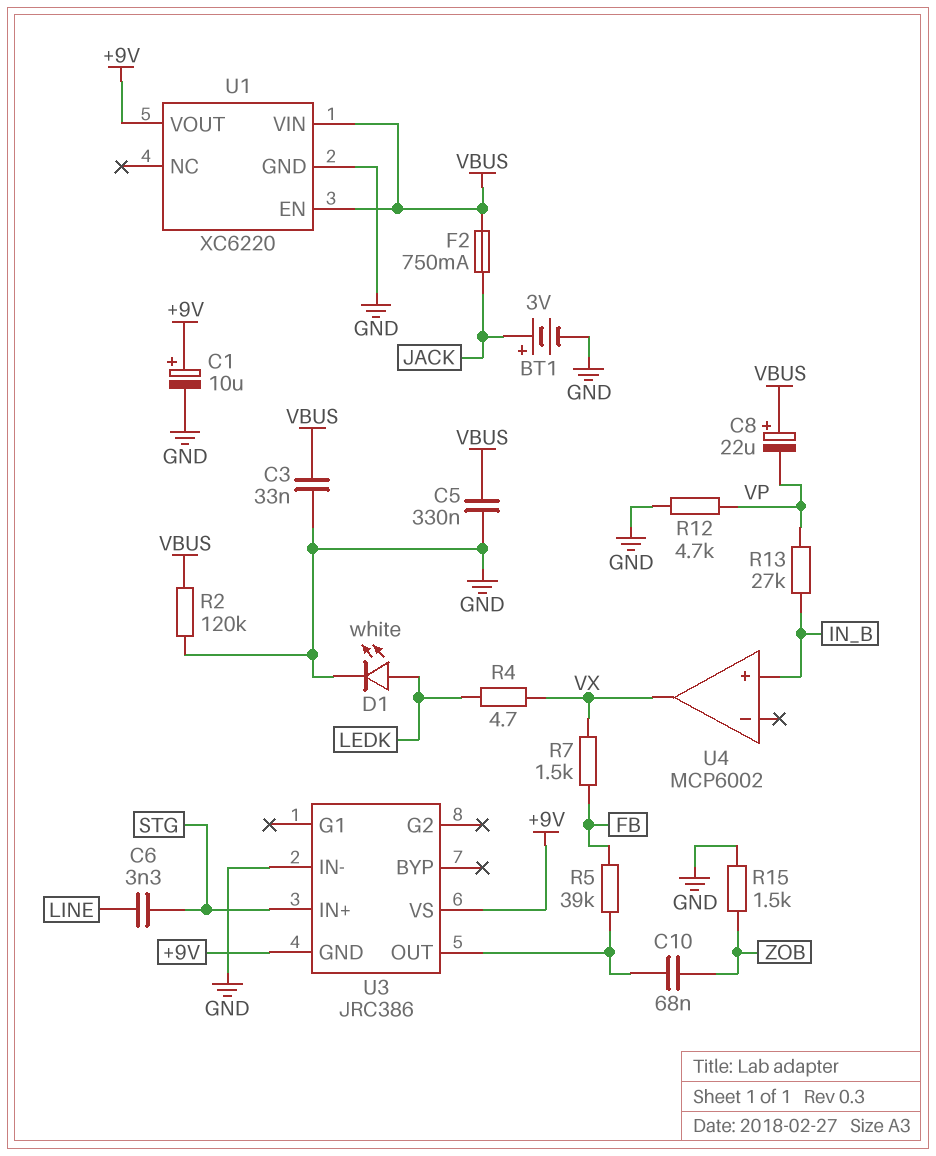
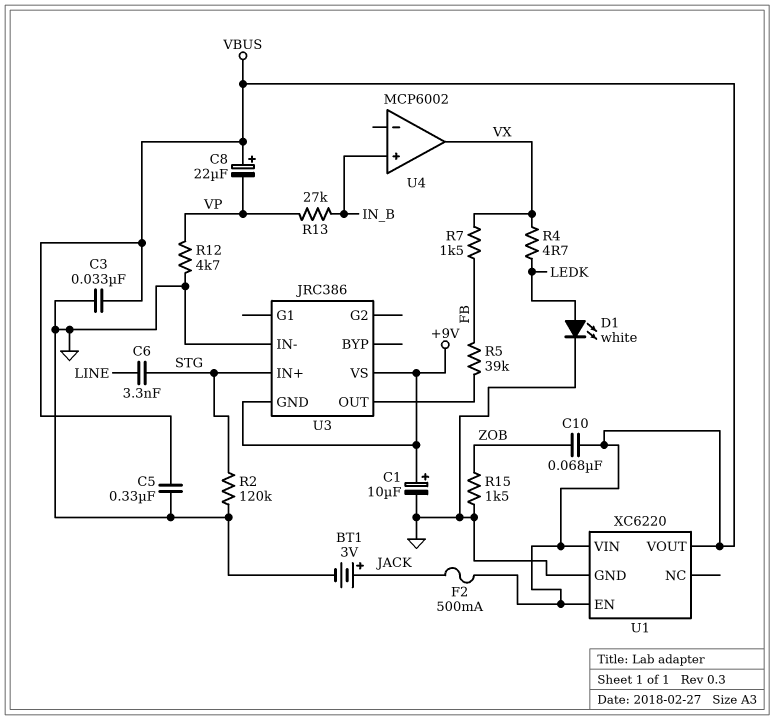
C10: 68nF (U3/OUT, ZOB) -> 68nF (VBUS, ZOB)
F2: 750mA (JACK, VBUS) -> 500mA (JACK, VBUS)
R2: 120k (GND, VBUS) -> 120k (GND, STG)
U1 pin VOUT: +9V -> VBUS

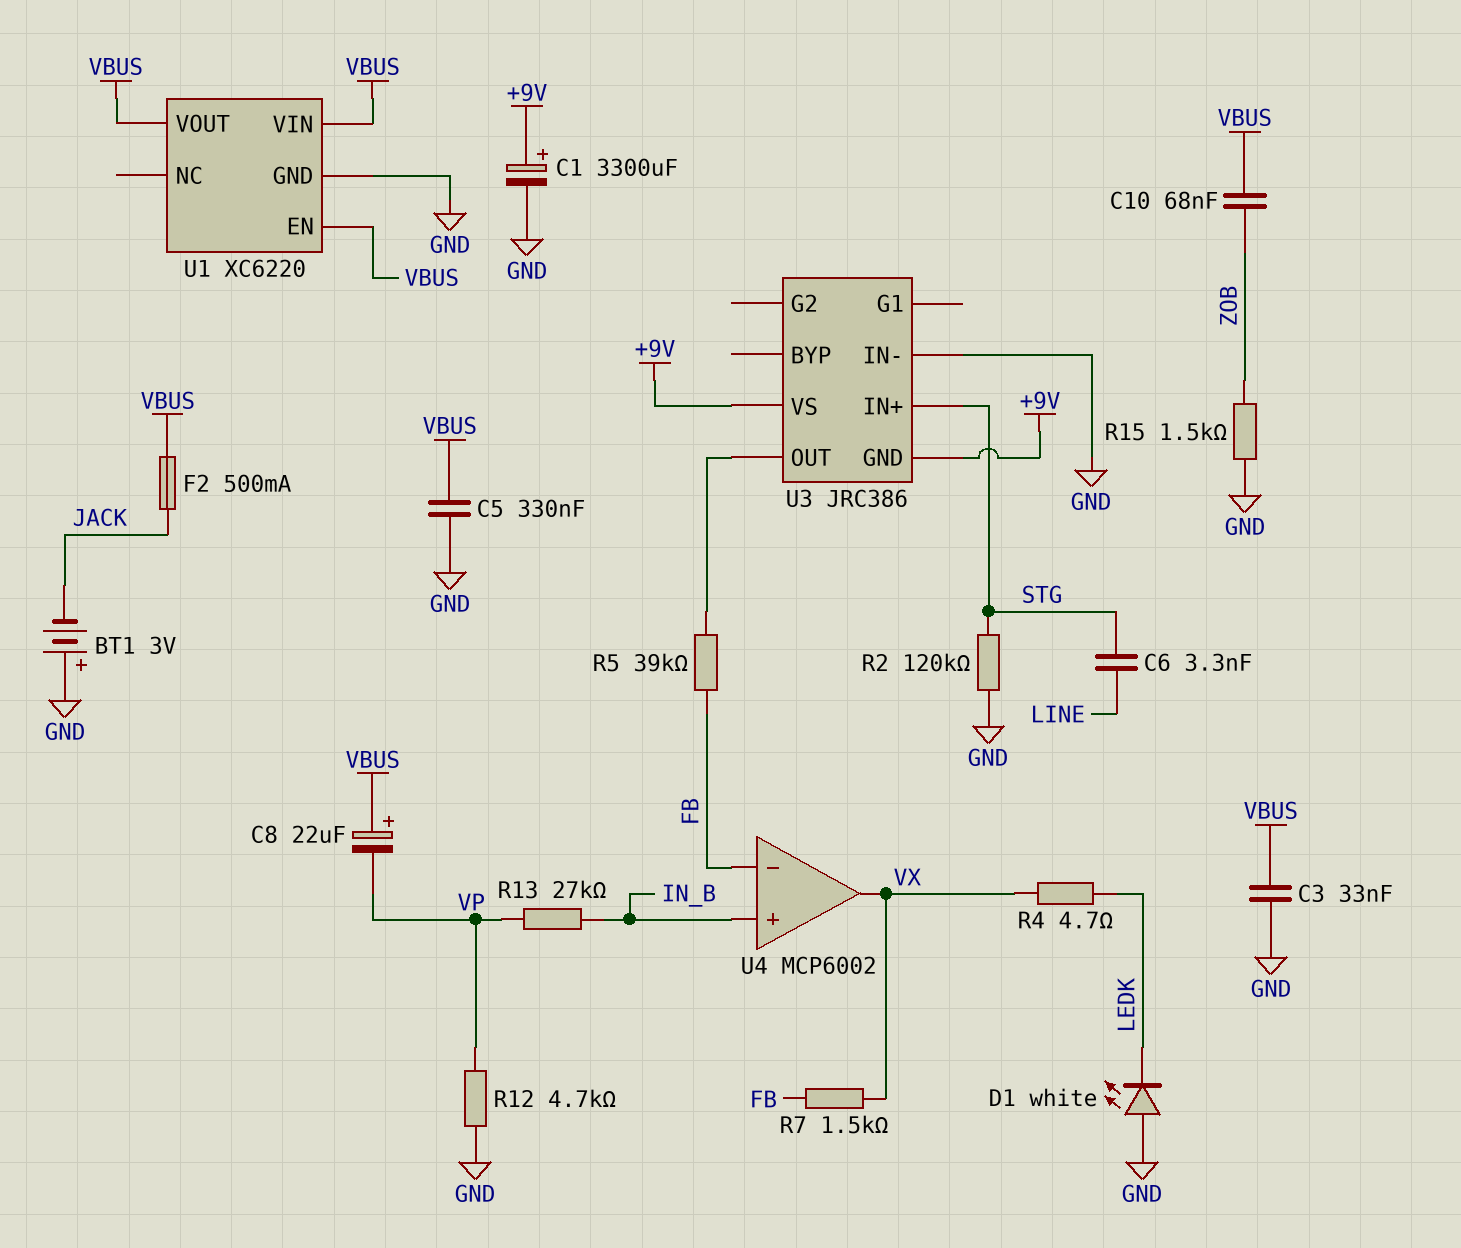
BT1: 3V (plus JACK, minus GND) -> 3V (plus GND, minus JACK)
C1: 10uF (plus +9V, minus GND) -> 3300uF (plus +9V, minus GND)
D1: LED white (A LEDK, K GND) -> LED white (A GND, K LEDK)
U4 pin in-: none -> FB

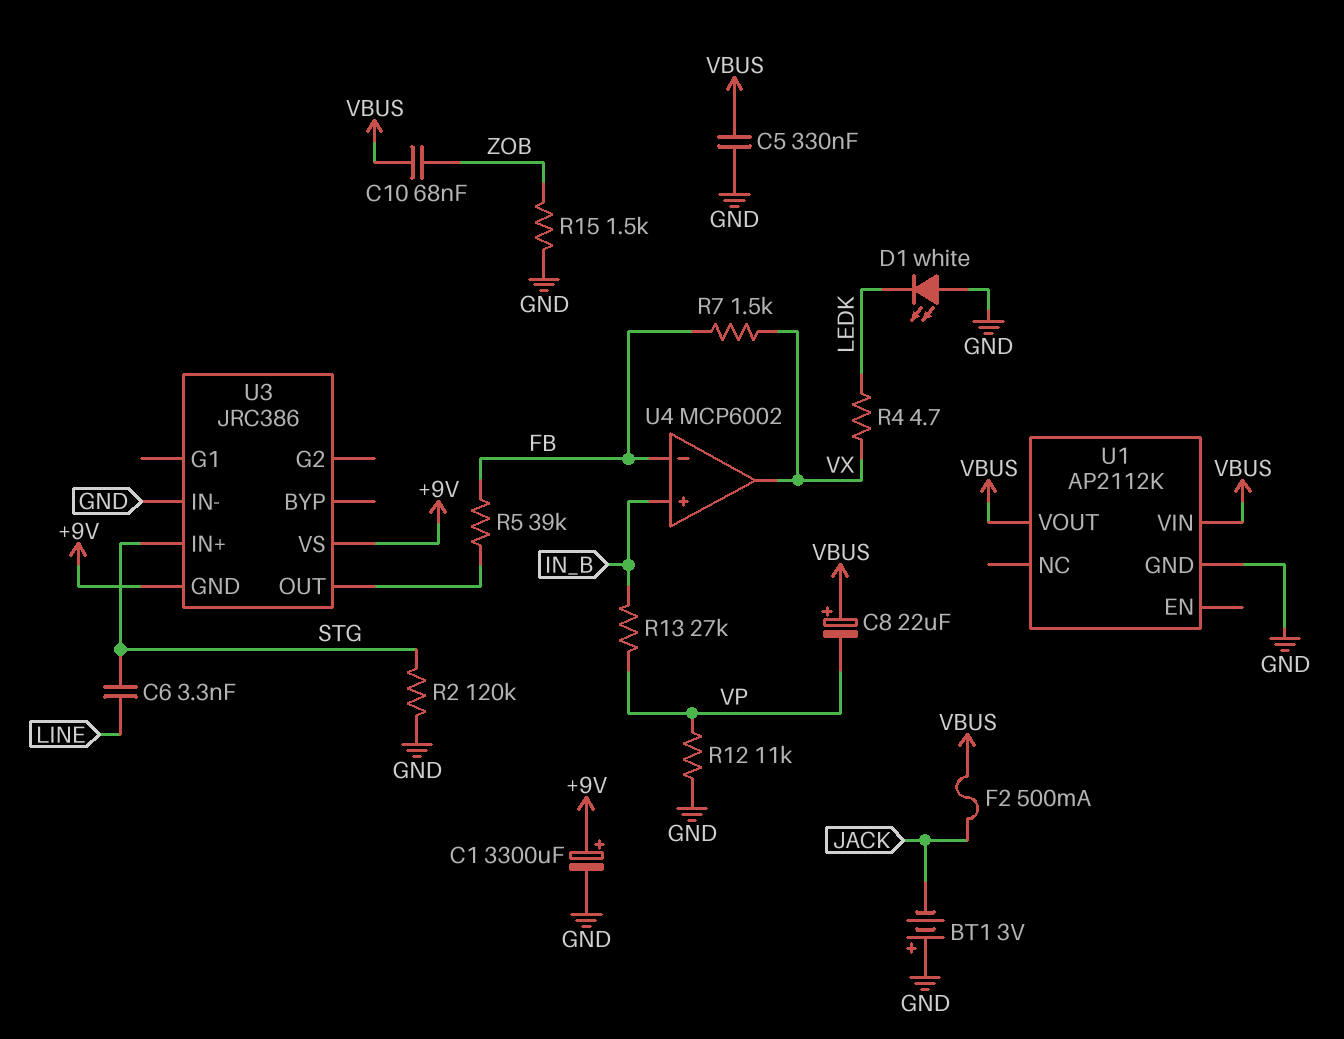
C3: 33nF (GND, VBUS) -> none
R12: 4.7k (GND, VP) -> 11k (GND, VP)
U1: XC6220 -> AP2112K
U1 pin EN: VBUS -> none

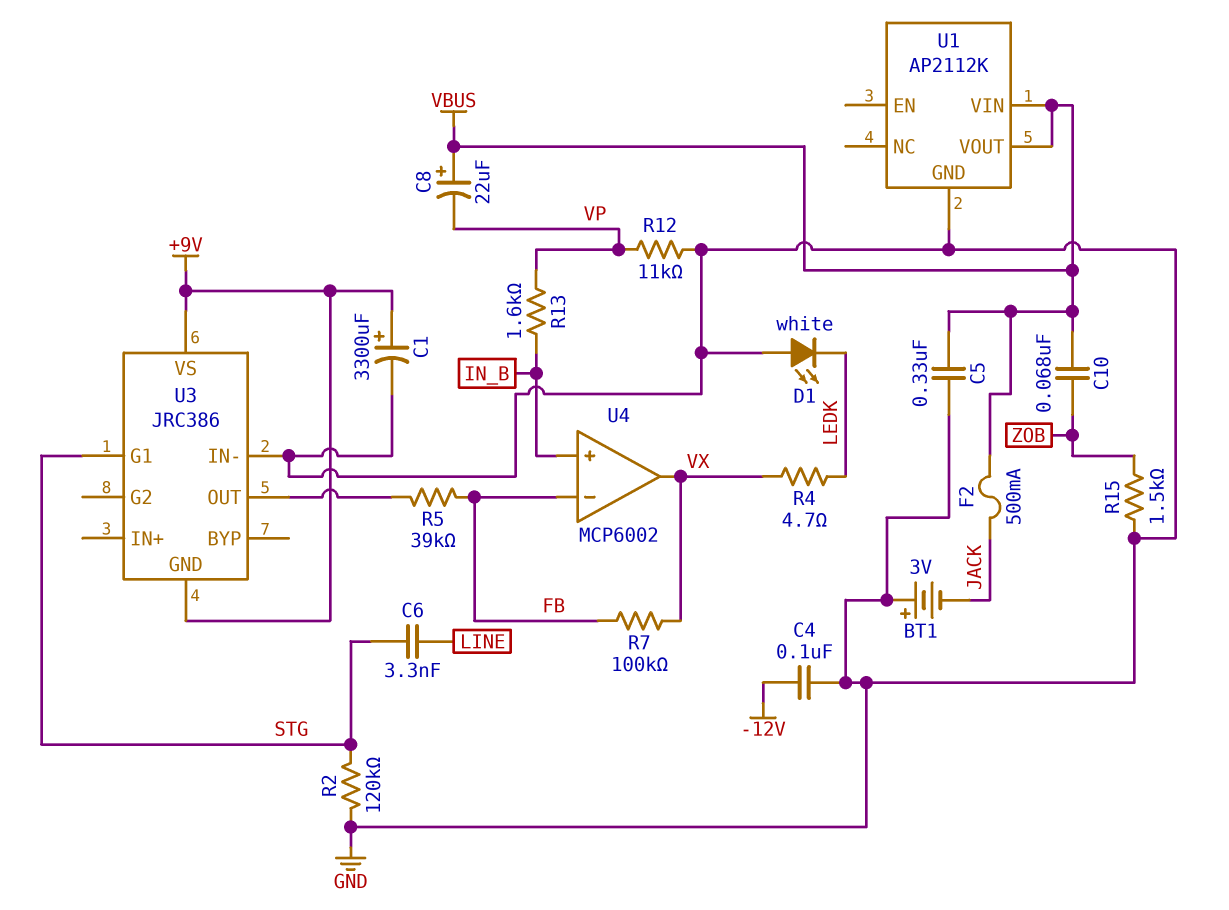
C4: none -> 100nF (-12V, GND)
R7: 1.5k (FB, VX) -> 100k (FB, VX)
R13: 27k (IN_B, VP) -> 1.6k (IN_B, VP)
U3 pin G1: none -> STG
U3 pin IN+: STG -> none

